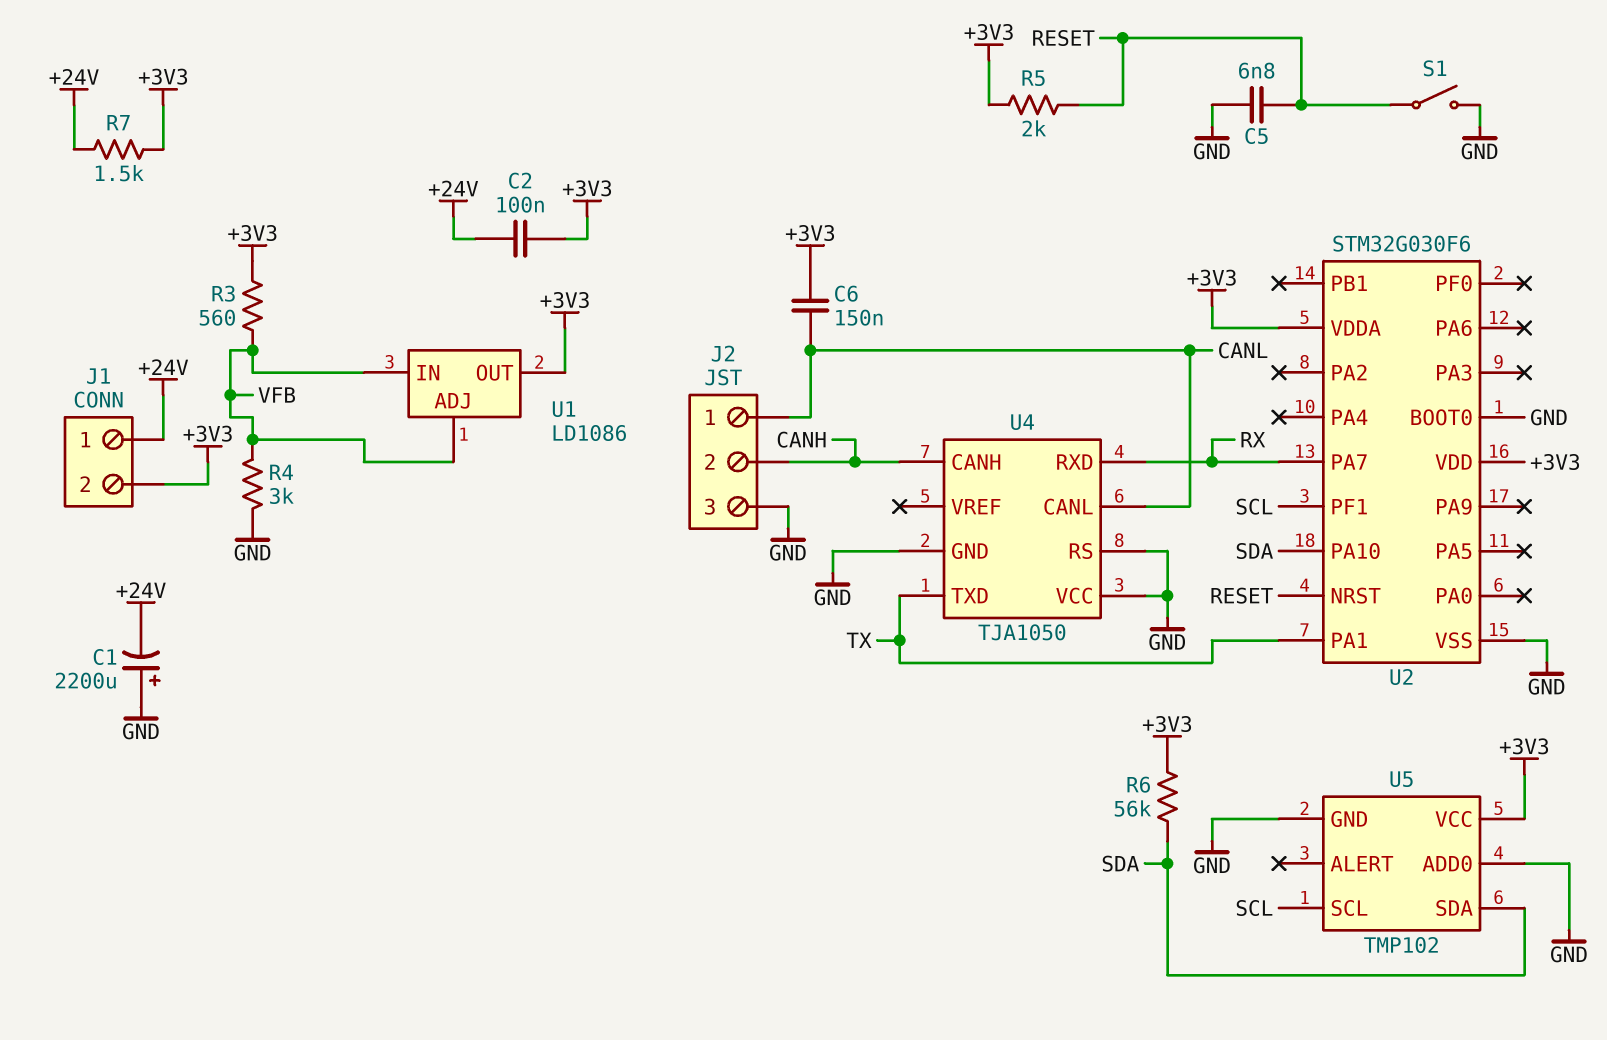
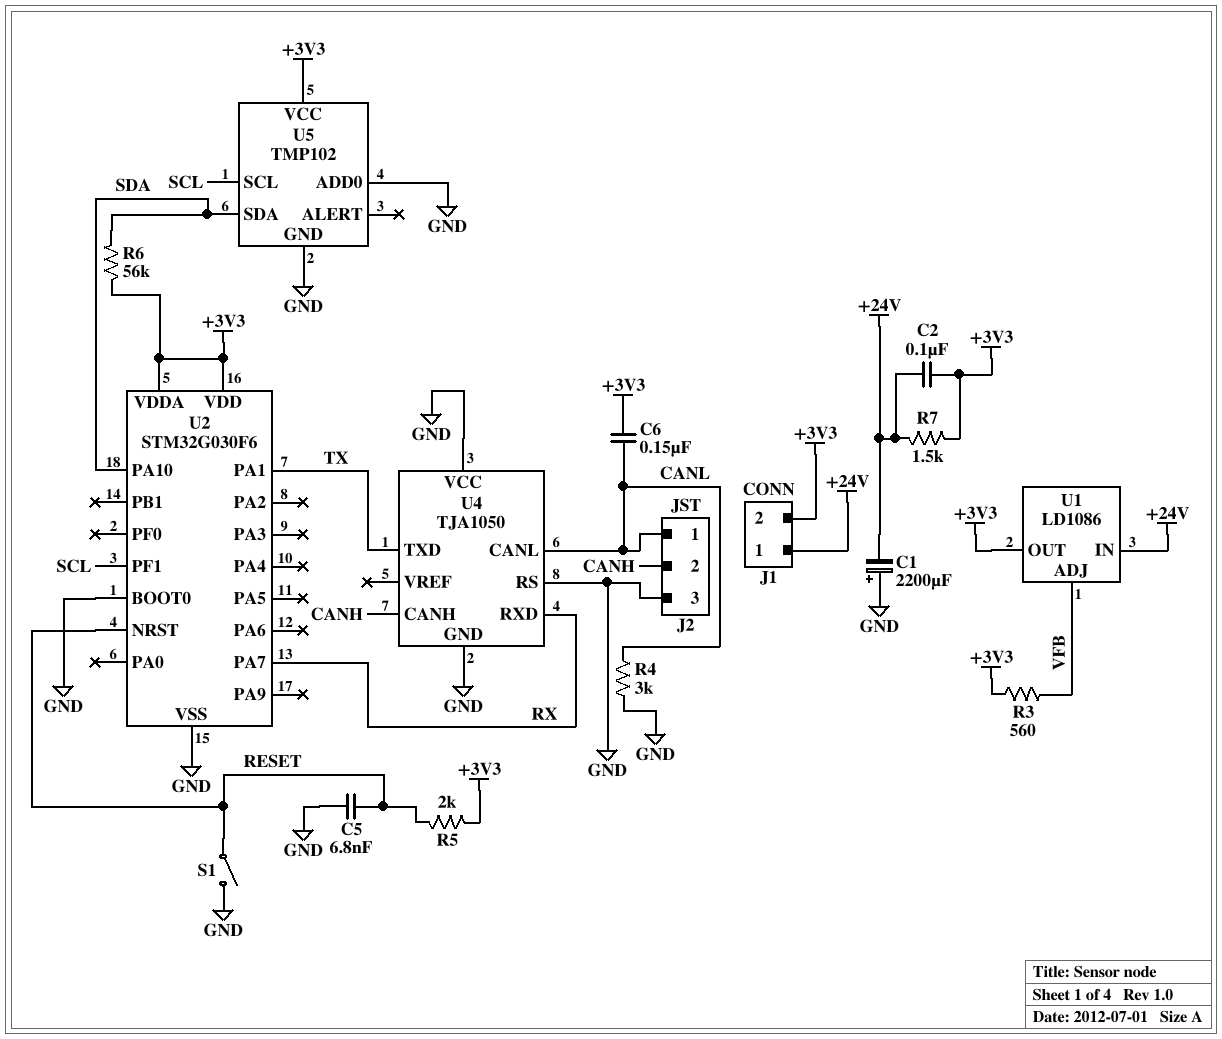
R4: 3k (GND, VFB) -> 3k (CANL, GND)
U1 pin IN: VFB -> +24V

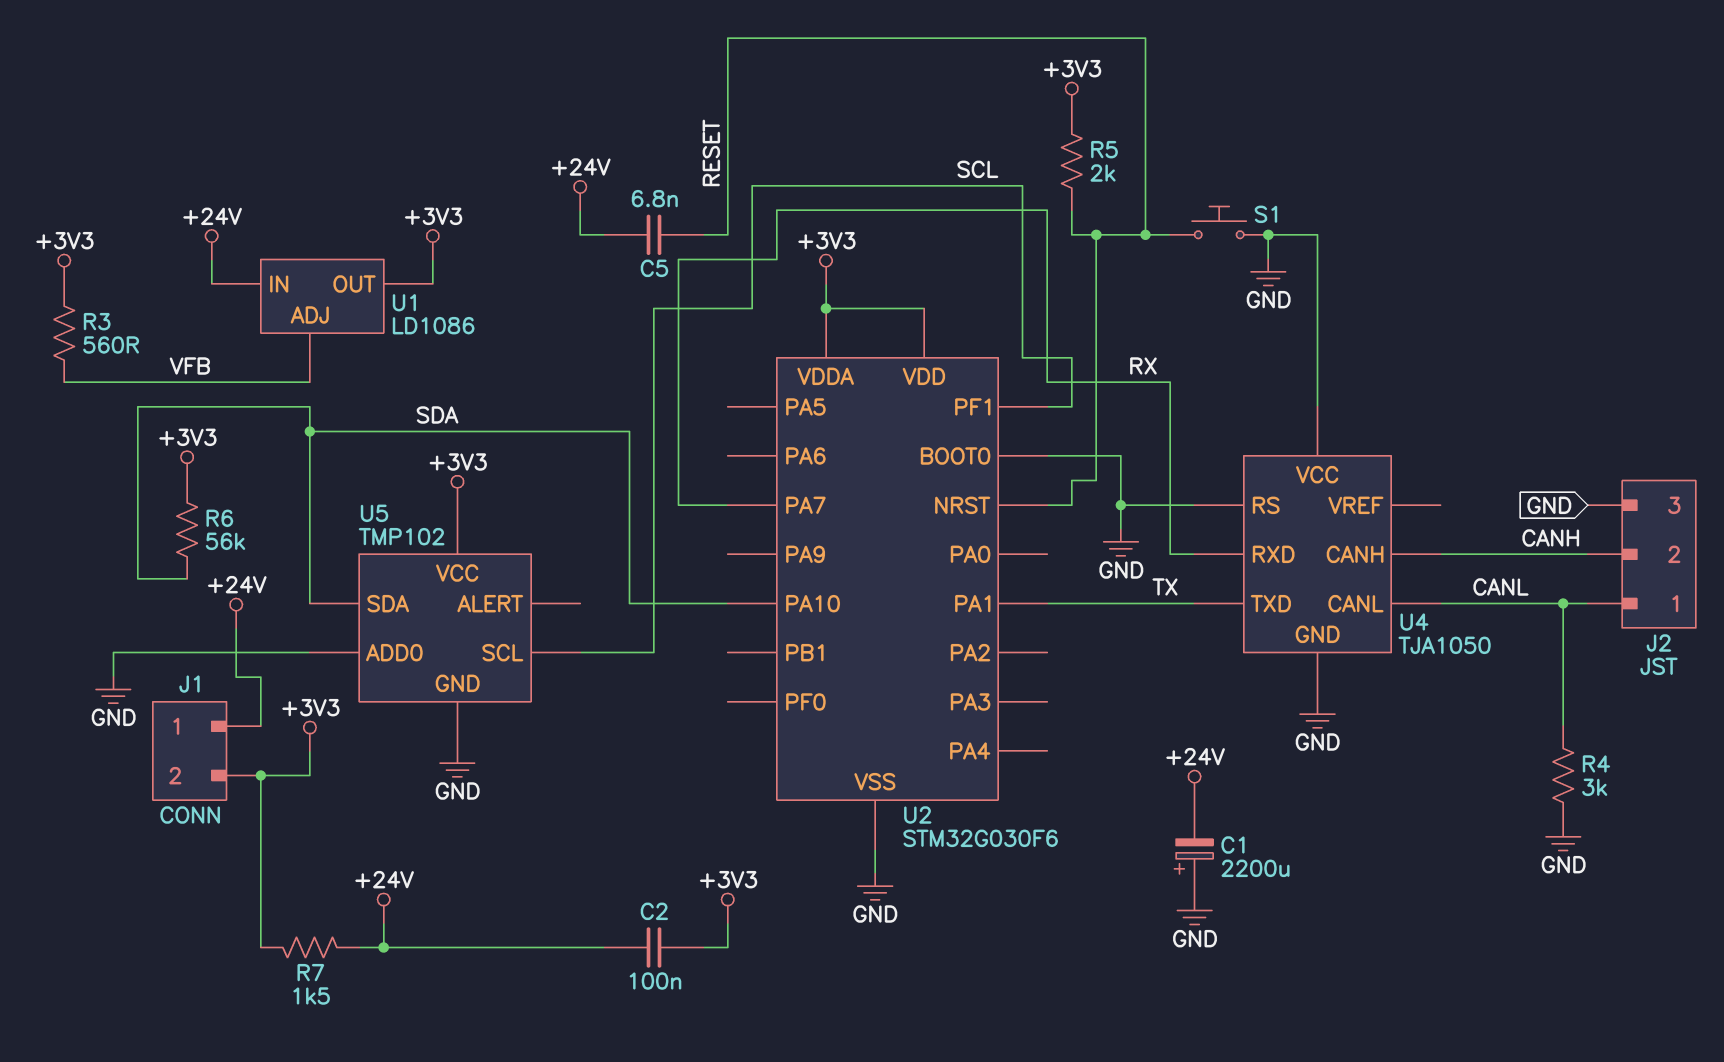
C5: 6.8nF (GND, RESET) -> 6.8nF (+24V, RESET)
C6: 150nF (+3V3, CANL) -> none
S1: switch (GND, RESET) -> button (GND, RESET)

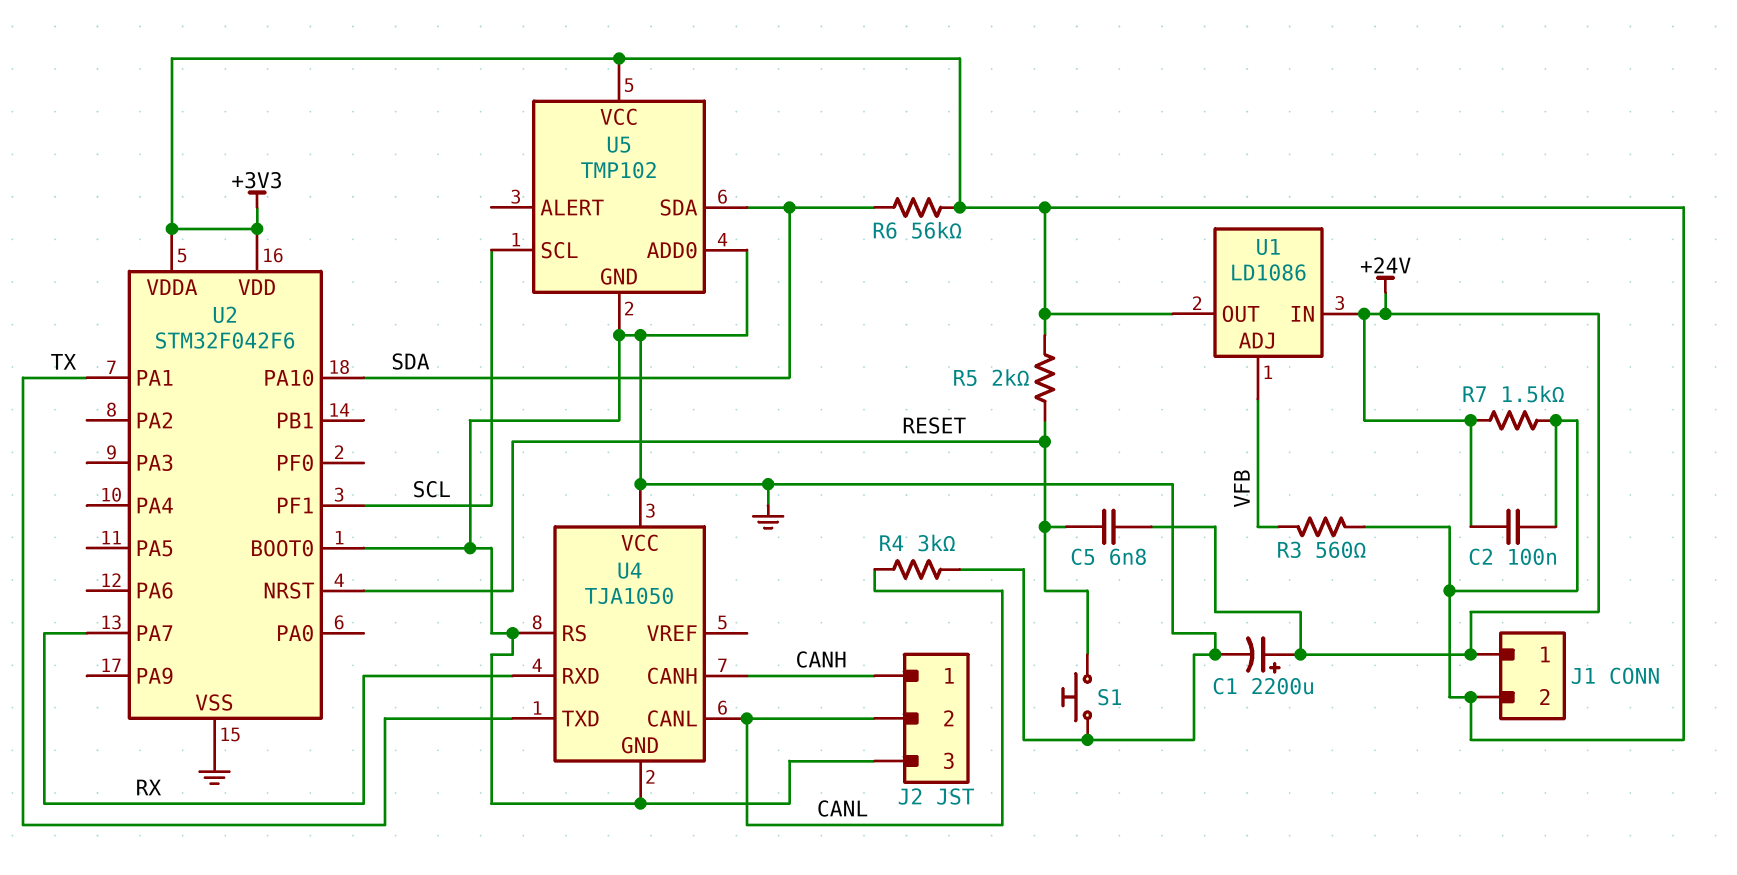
C1: 2200uF (plus GND, minus +24V) -> 2200uF (plus +24V, minus GND)
J2 pin 1: CANL -> CANH
J2 pin 2: CANH -> CANL
U2: STM32G030F6 -> STM32F042F6

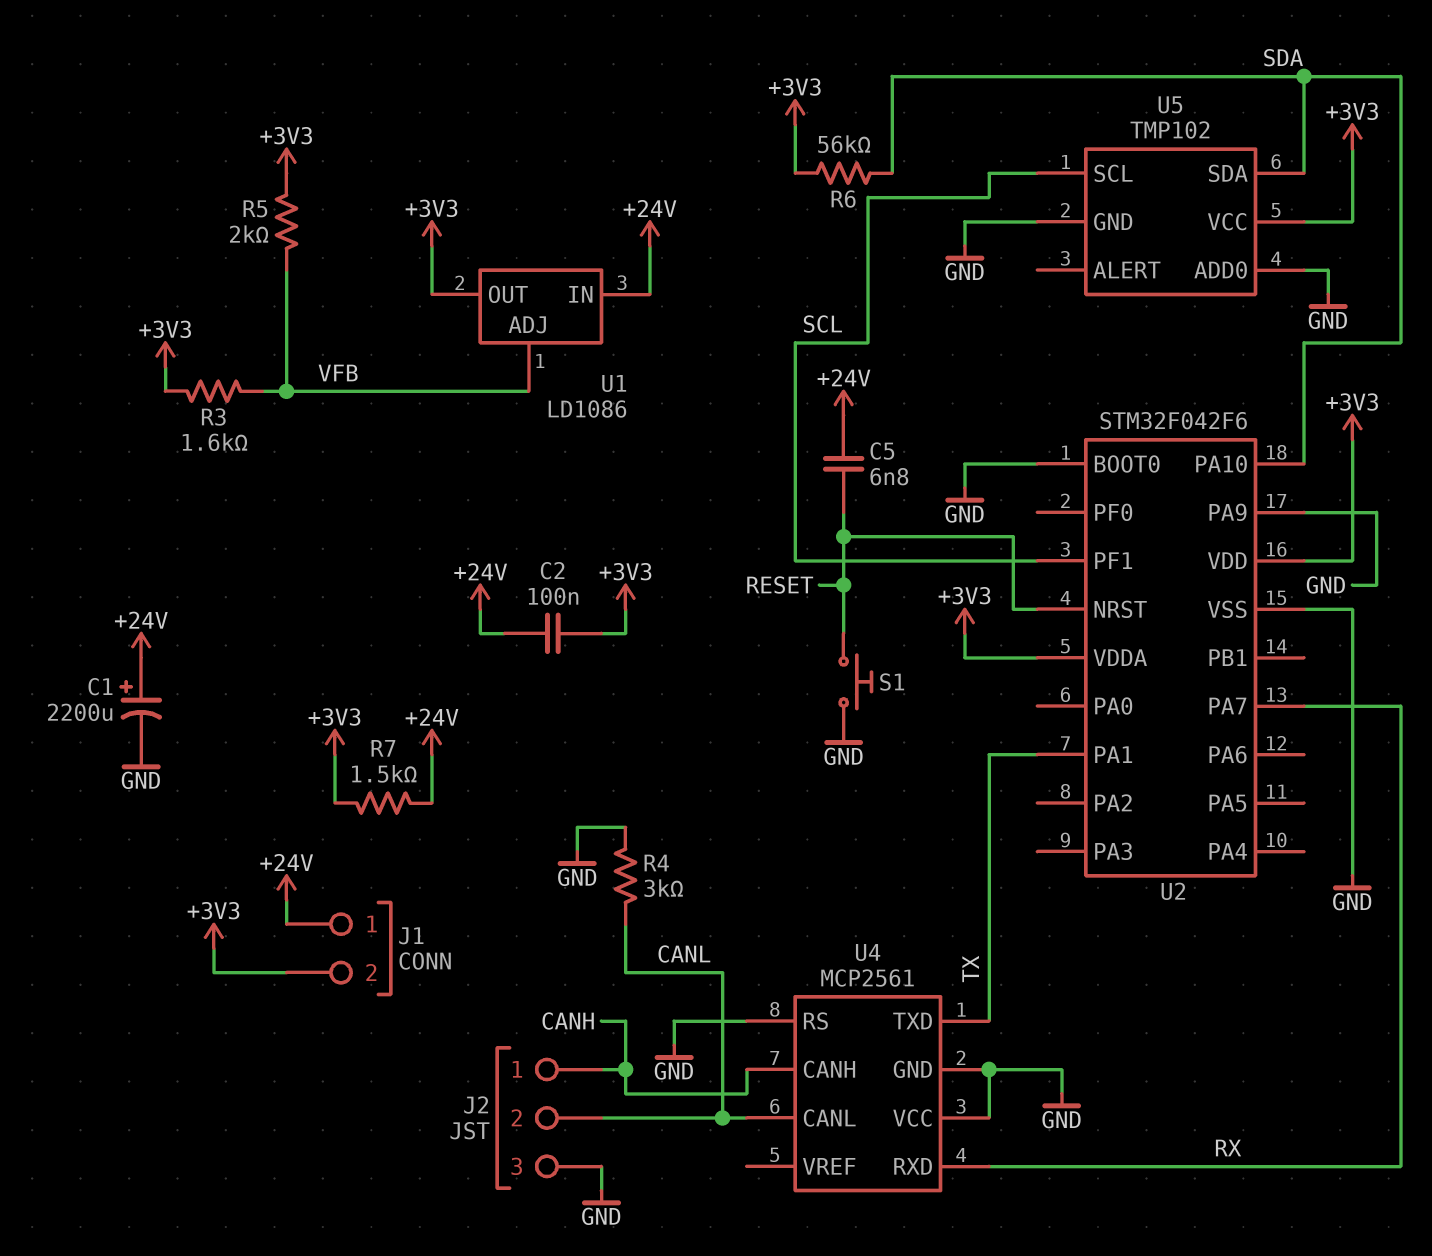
R3: 560 (+3V3, VFB) -> 1.6k (+3V3, VFB)
R5: 2k (+3V3, RESET) -> 2k (+3V3, VFB)
U2 pin PA9: none -> GND
U4: TJA1050 -> MCP2561

